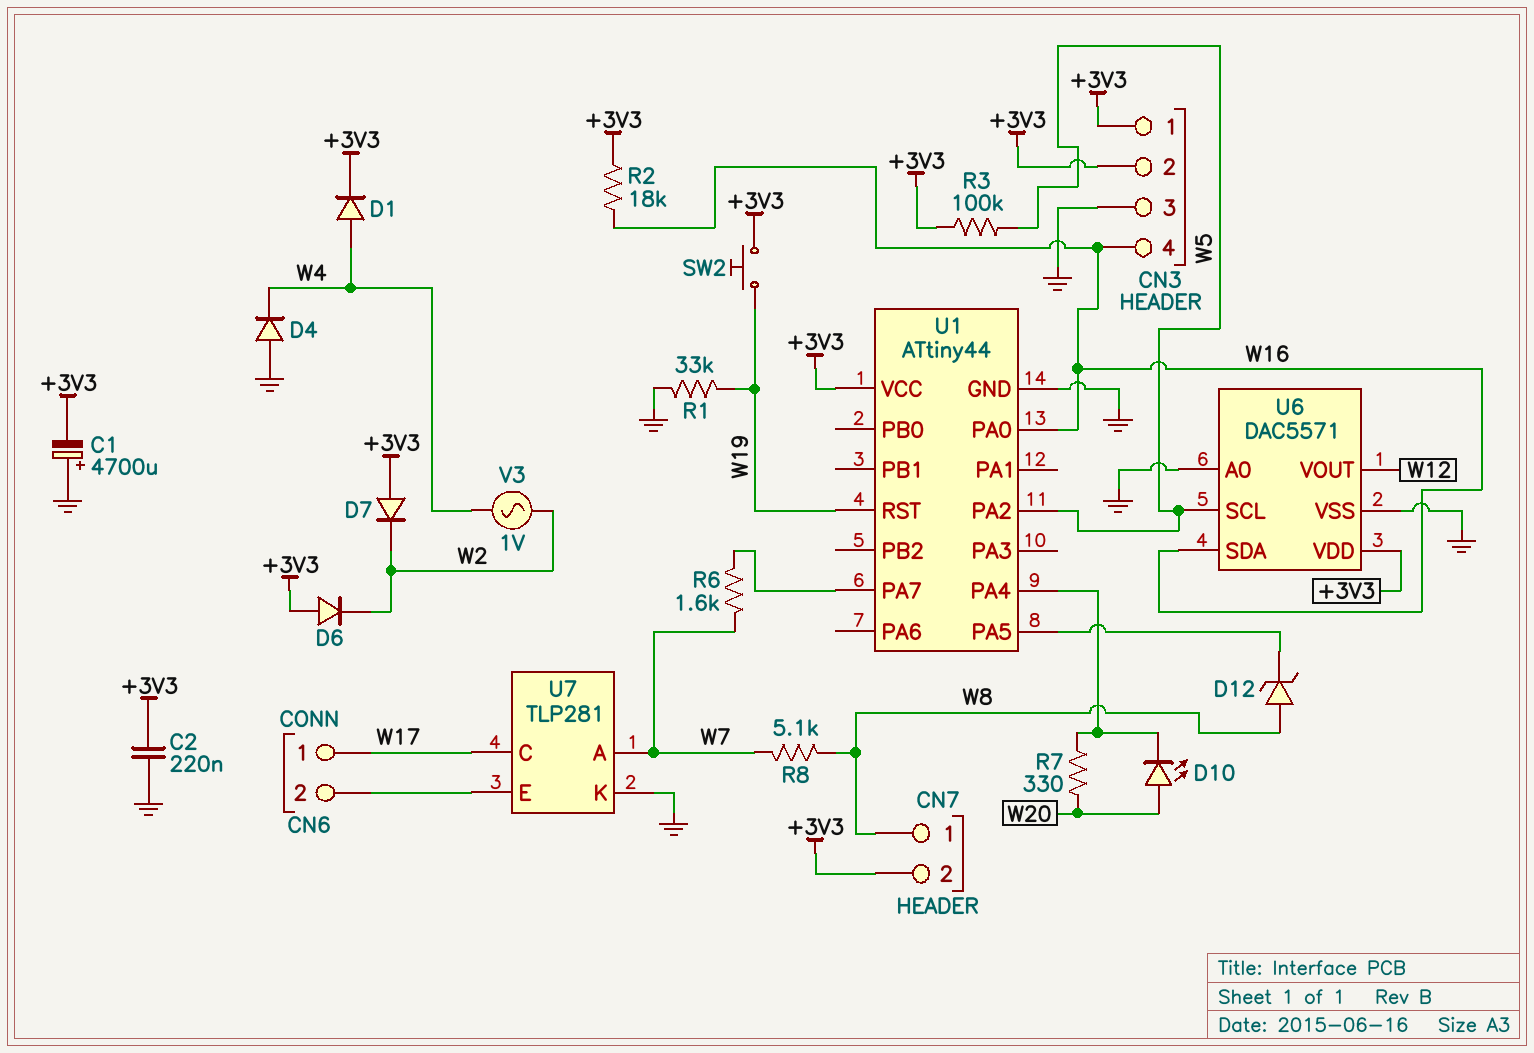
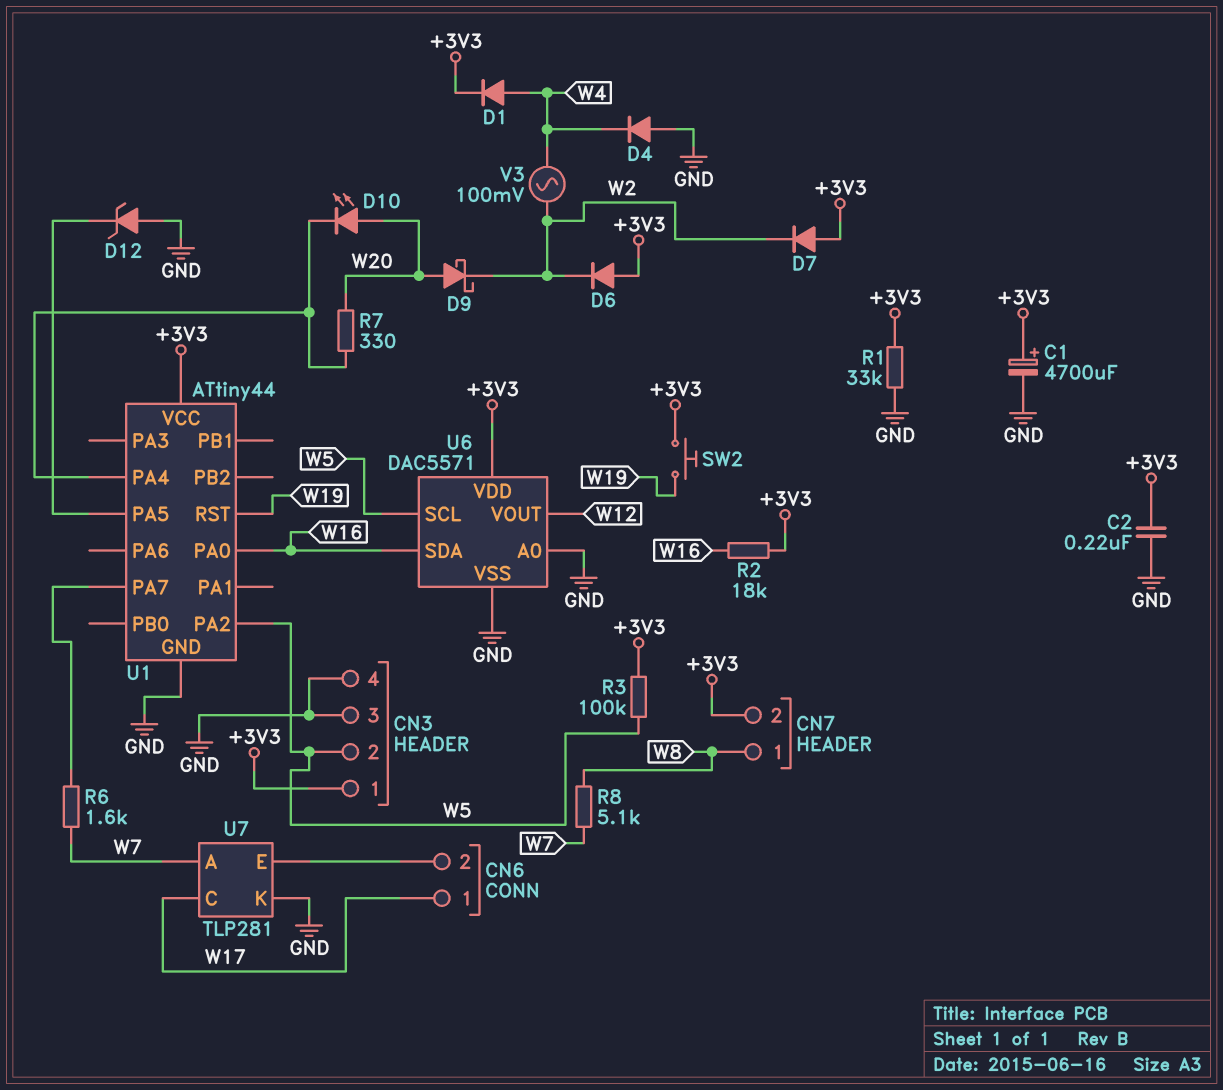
C1: 4700uF (plus GND, minus +3V3) -> 4700uF (plus +3V3, minus GND)
CN3 pin 2: +3V3 -> W5
CN3 pin 4: W16 -> GND
D9: none -> schottky (A W20, K W2)
D12: zener (A W8, K U1/PA5) -> zener (A GND, K U1/PA5)
R1: 33k (GND, W19) -> 33k (+3V3, GND)
V3: AC 1V (W2, W4) -> AC 100mV (W2, W4)

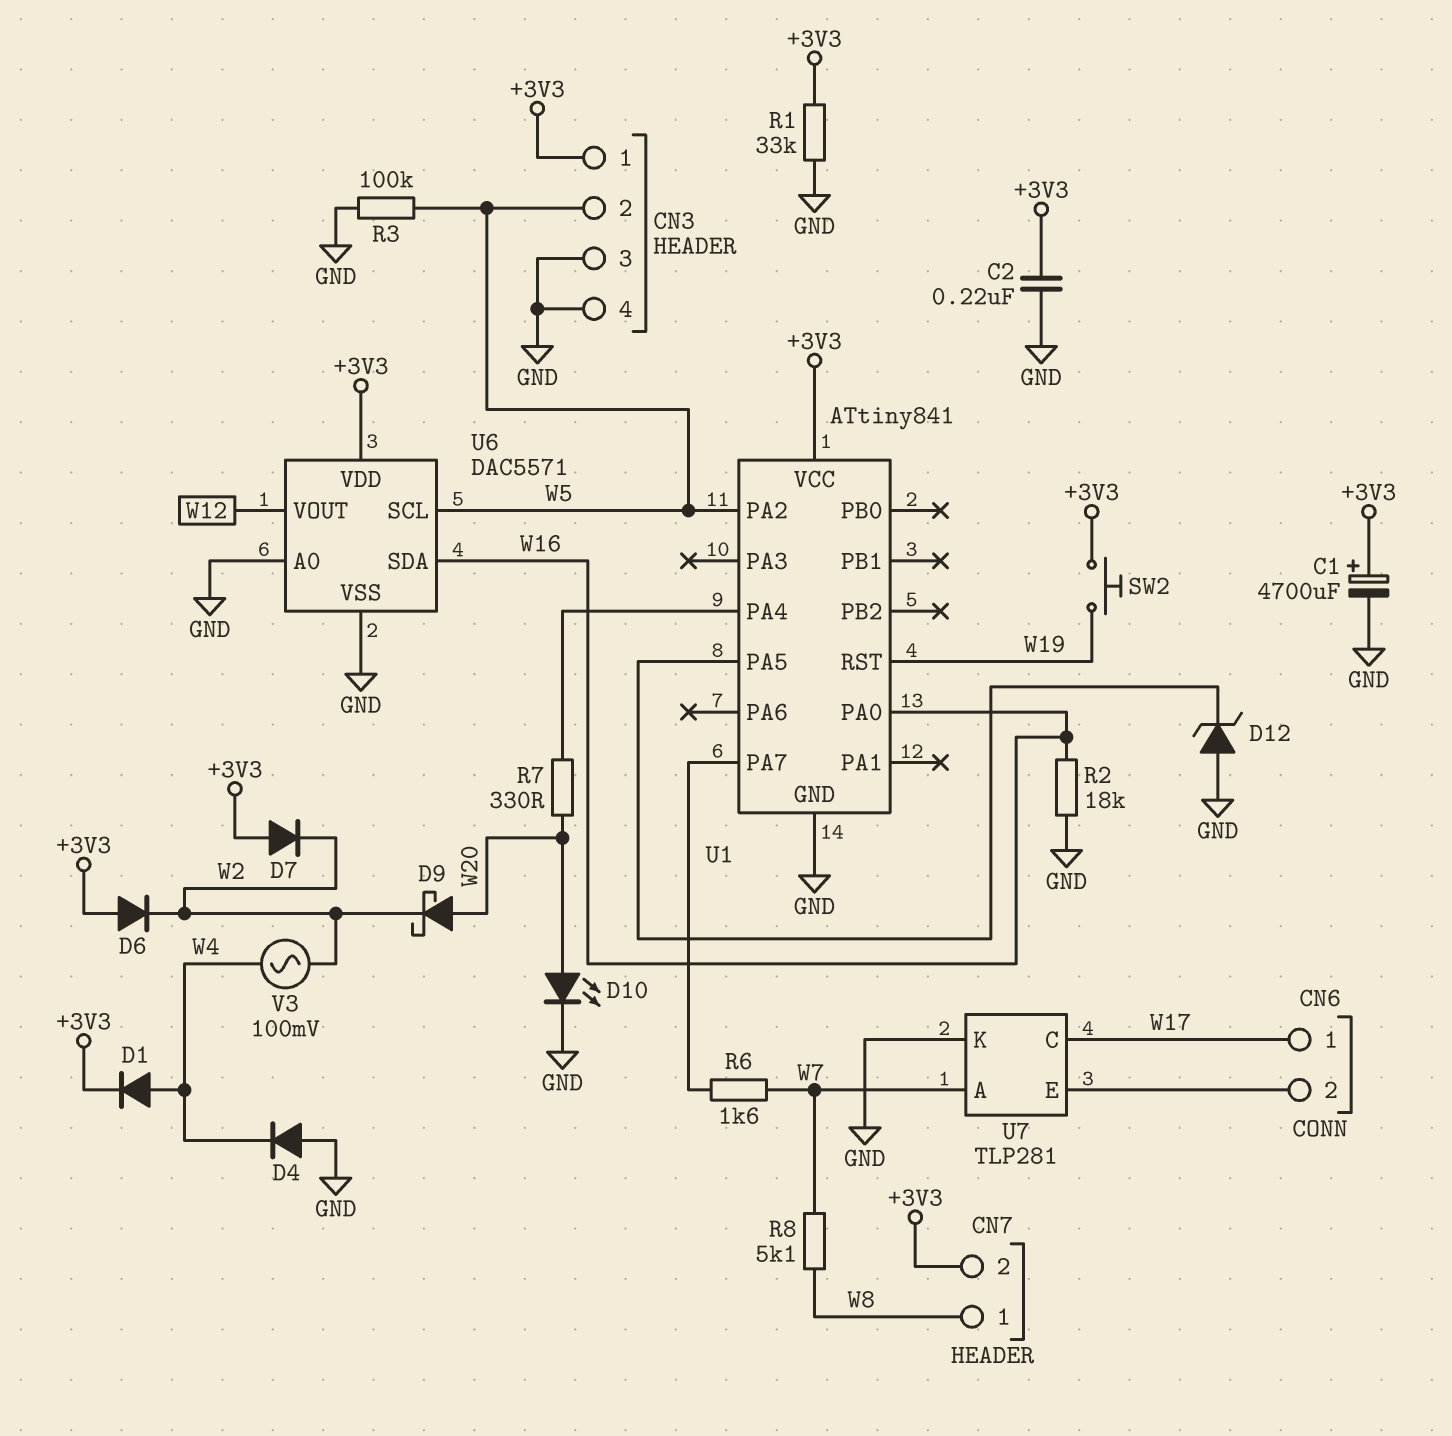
D10: LED (A W20, K U1/PA4) -> LED (A W20, K GND)
R2: 18k (+3V3, W16) -> 18k (GND, W16)
R3: 100k (+3V3, W5) -> 100k (GND, W5)
U1: ATtiny44 -> ATtiny841

